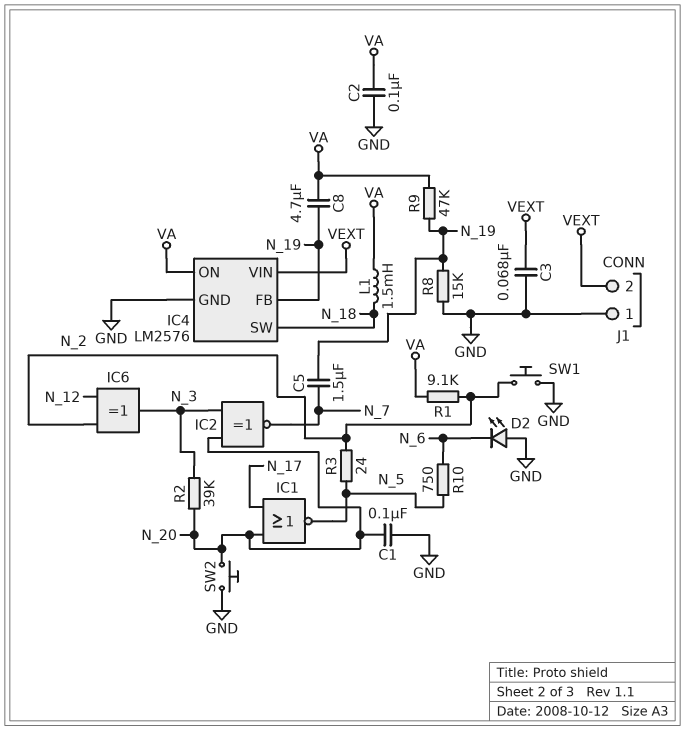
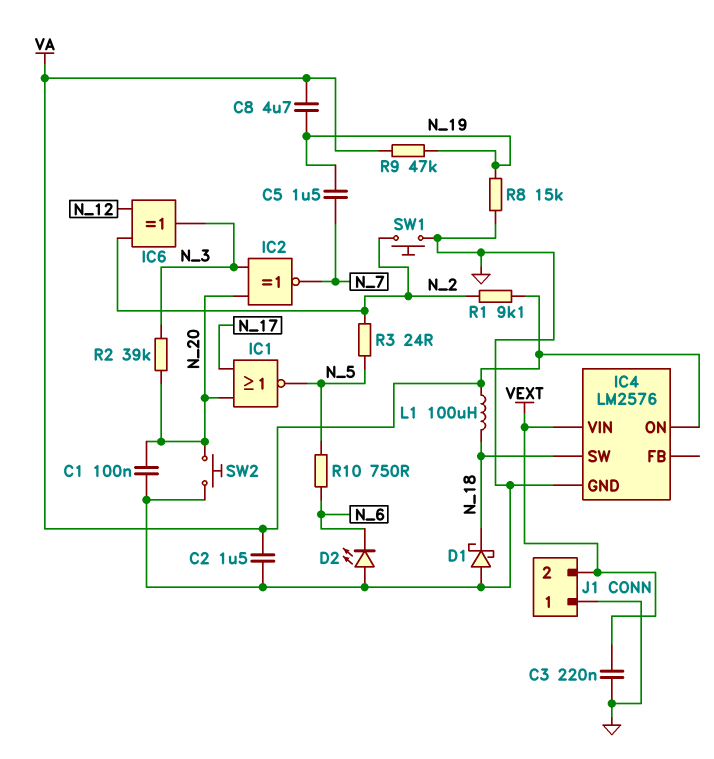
C2: 100nF (GND, VA) -> 1.5uF (GND, VA)
C3: 68nF (GND, VEXT) -> 220nF (GND, VEXT)
D1: none -> schottky (A GND, K N_18)
IC4 pin FB: N_19 -> none
L1: 1.5mH (N_18, VA) -> 100uH (N_18, VA)

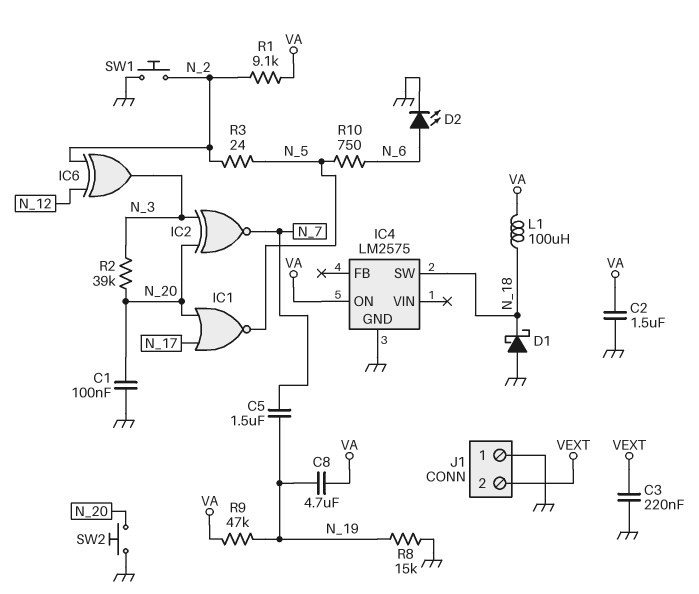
D2: LED (A GND, K N_6) -> LED (A N_6, K GND)
IC4: LM2576 -> LM2575
IC4 pin VIN: VEXT -> none

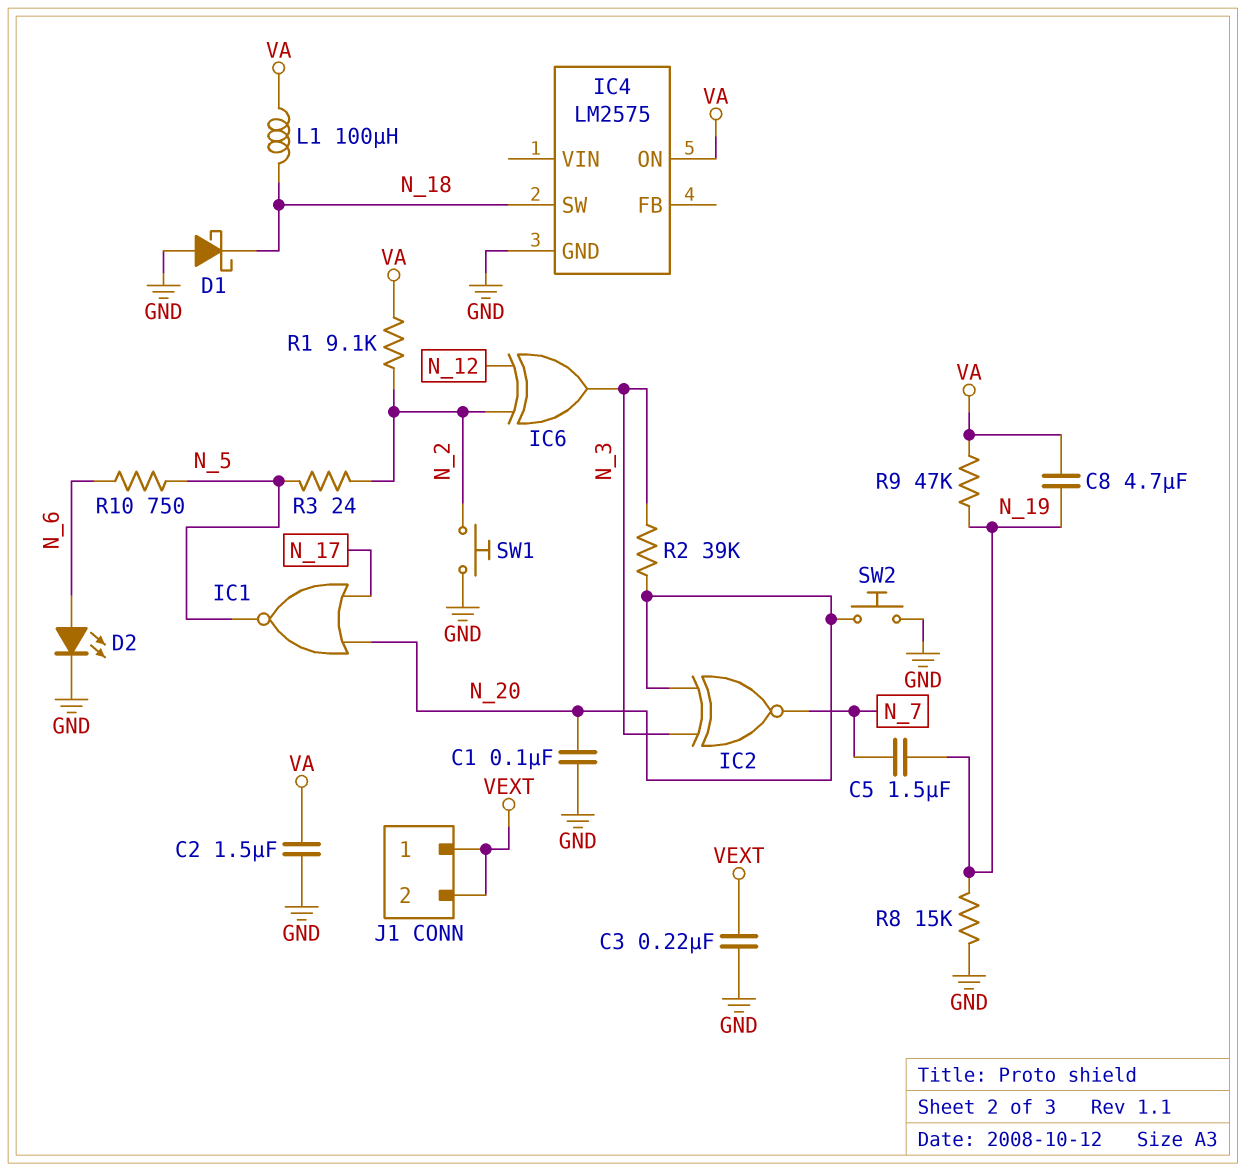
J1 pin 1: GND -> VEXT

